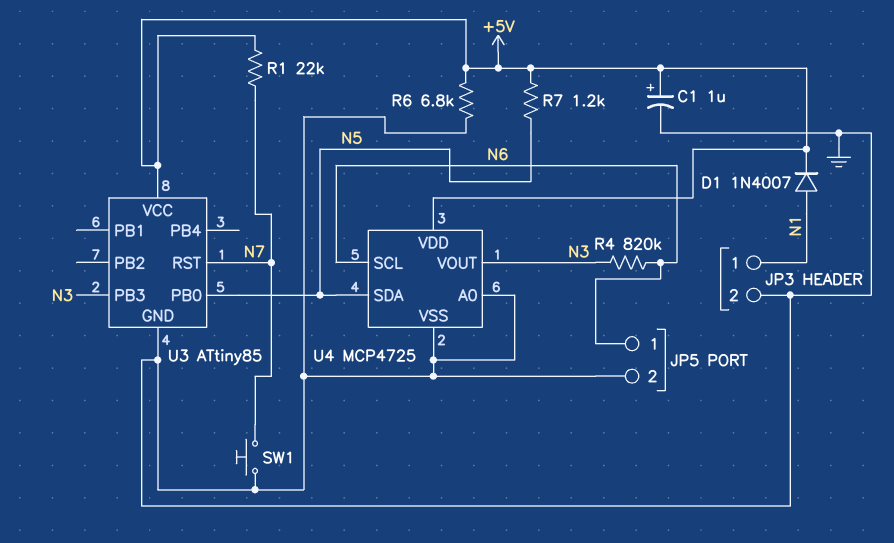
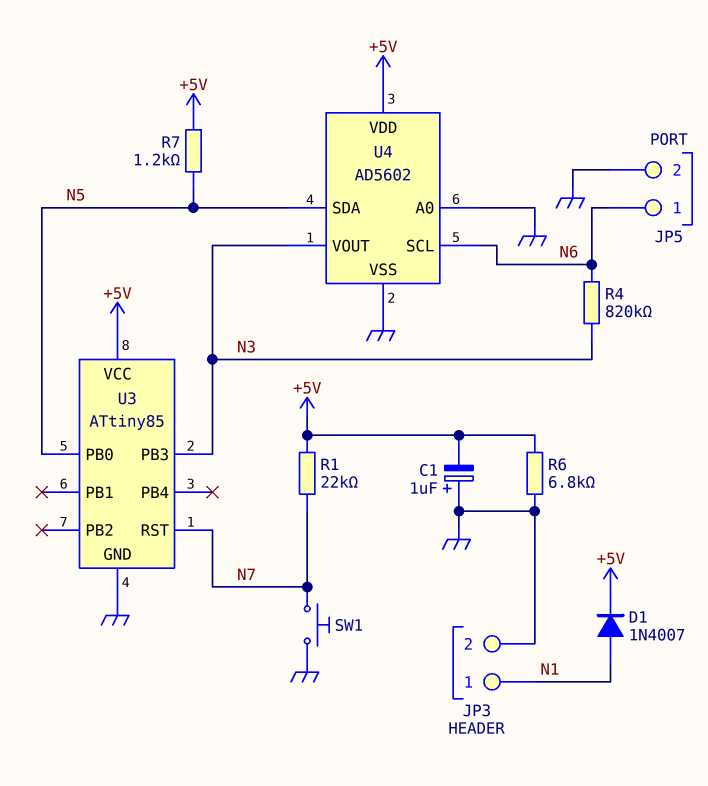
C1: 1uF (plus +5V, minus GND) -> 1uF (plus GND, minus +5V)
U4: MCP4725 -> AD5602

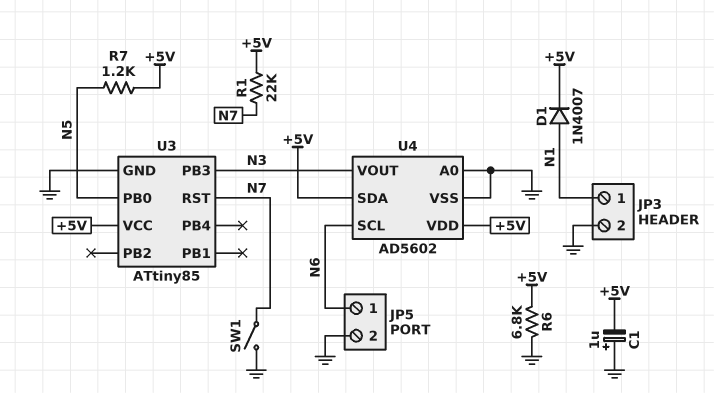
R4: 820k (N3, N6) -> none
SW1: button (GND, N7) -> switch (GND, N7)
U4 pin SDA: N5 -> +5V

